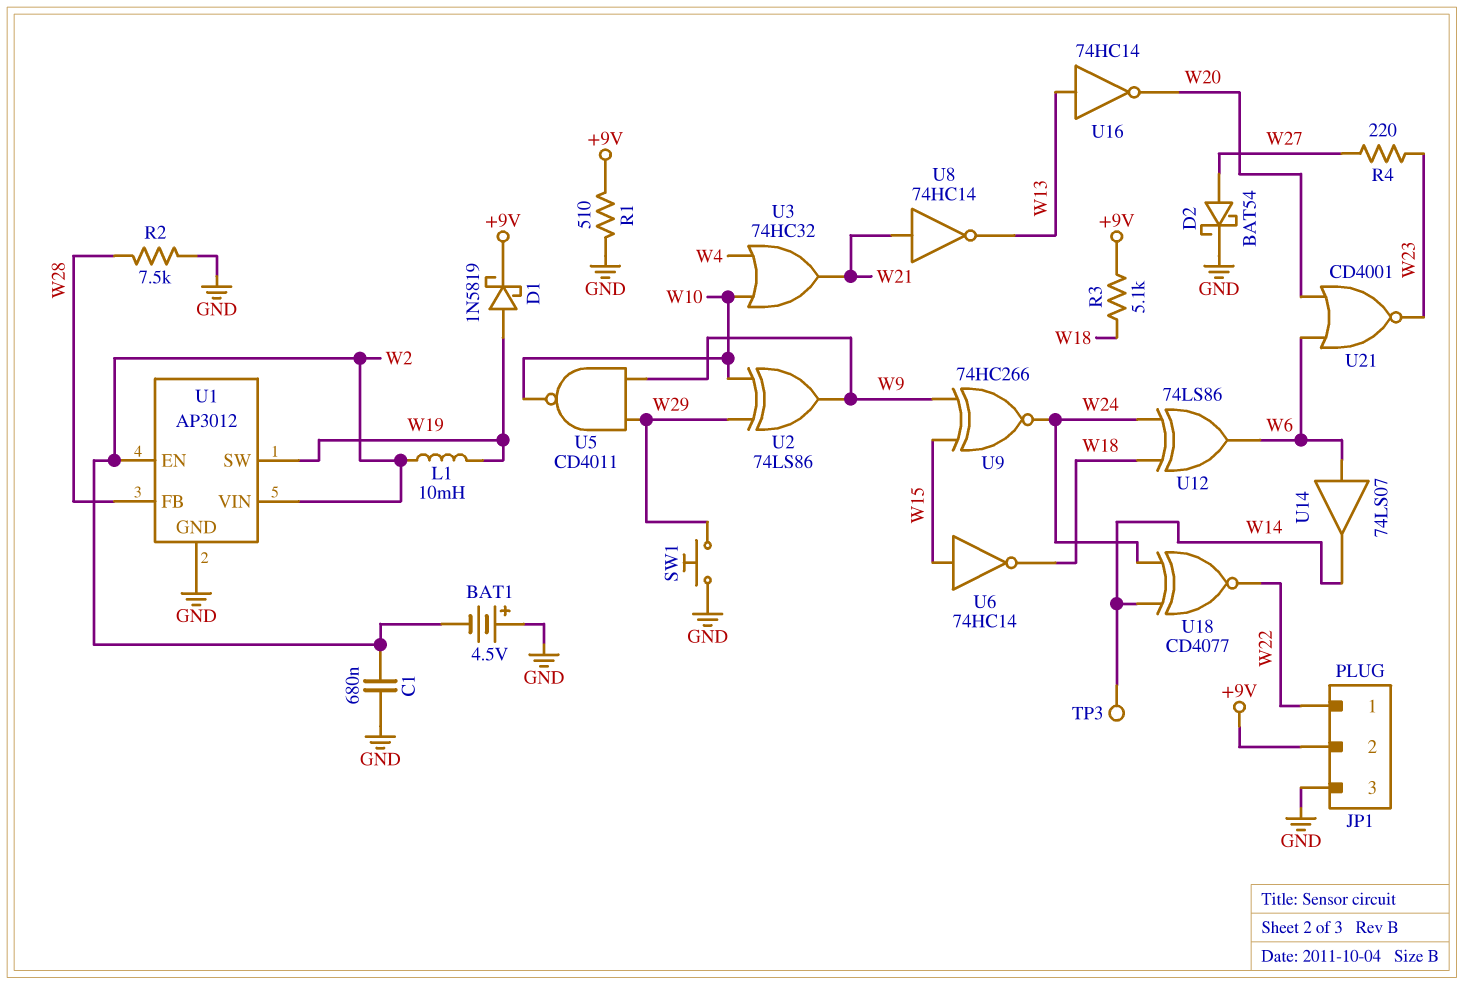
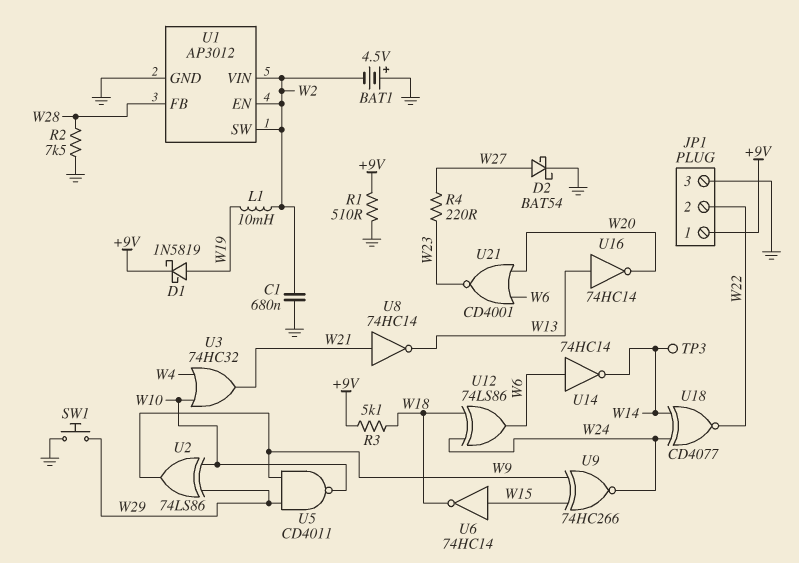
JP1 pin 1: W22 -> +9V
JP1 pin 2: +9V -> W22
U1 pin SW: W19 -> W2
U14: buffer 74LS07 (in W6, out W14) -> NOT 74HC14 (in W6, out W14)

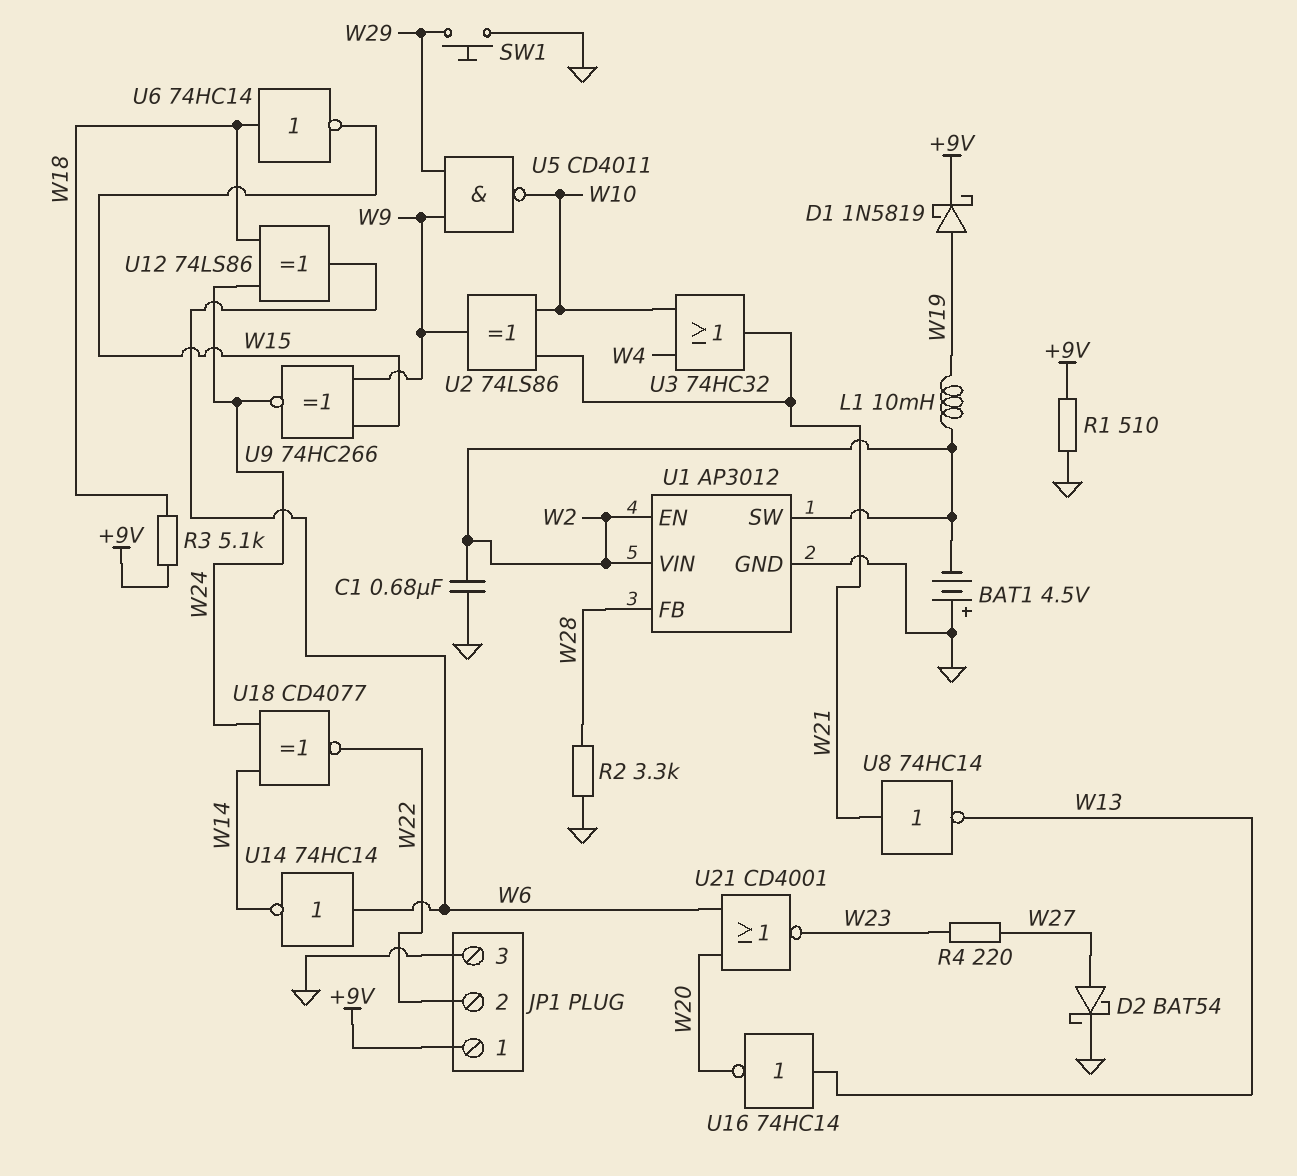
R2: 7.5k (GND, W28) -> 3.3k (GND, W28)
TP3: test point (W14) -> none
U2: XOR 74LS86 (in W10, in W29, out W9) -> XOR 74LS86 (in W10, in W21, out W9)
U6: NOT 74HC14 (in W15, out W18) -> NOT 74HC14 (in W18, out W15)

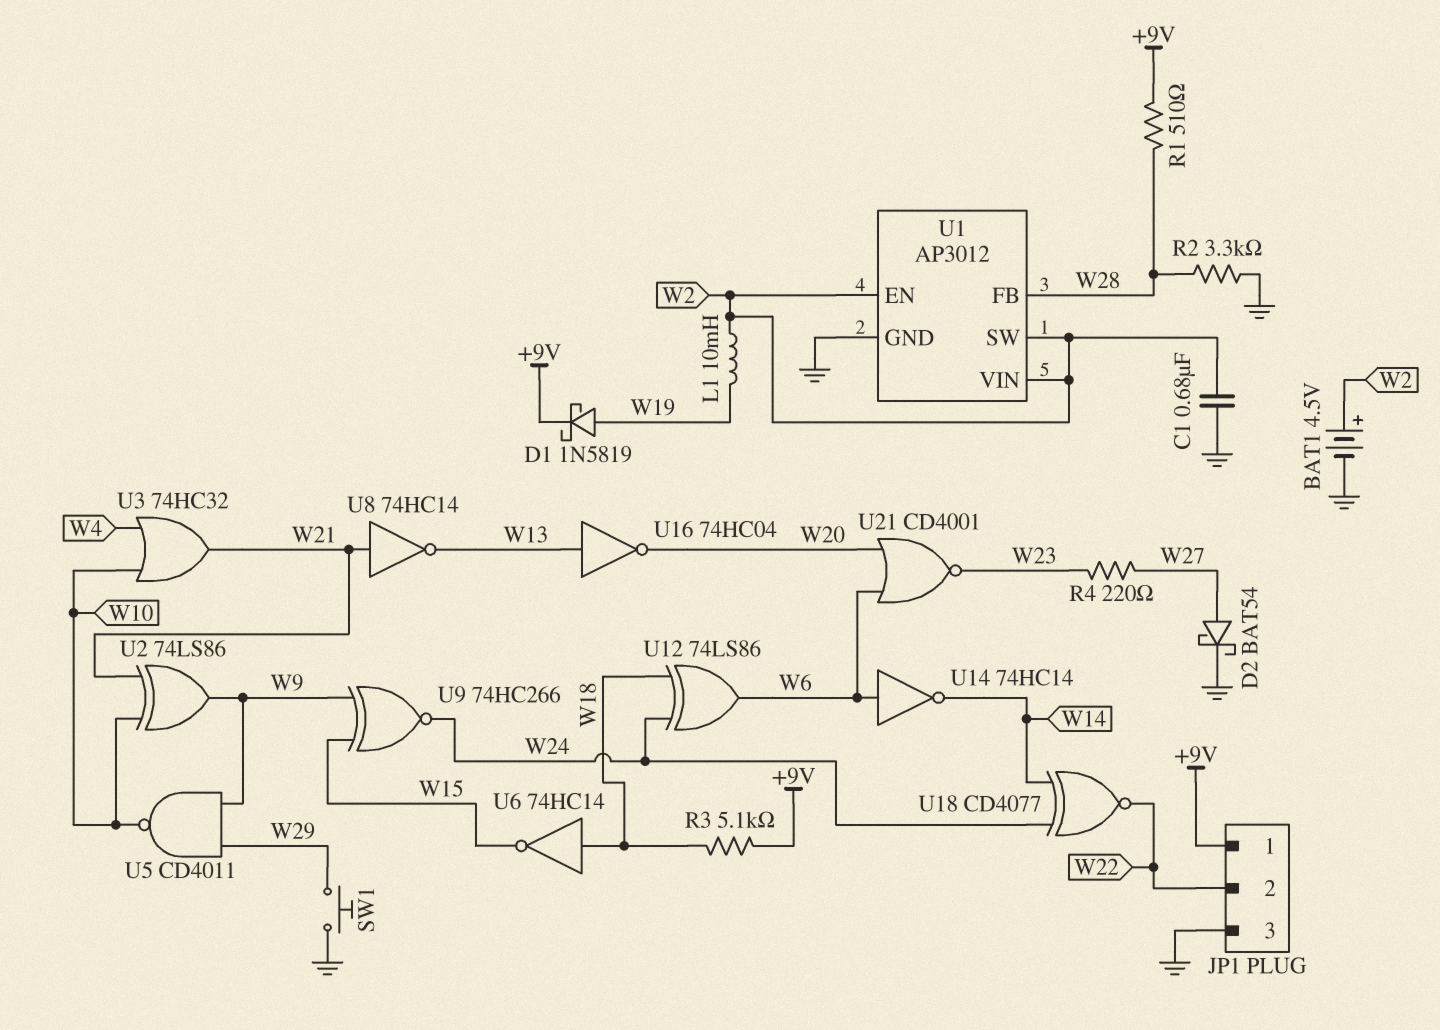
BAT1: 4.5V (plus GND, minus W2) -> 4.5V (plus W2, minus GND)
R1: 510 (+9V, GND) -> 510 (+9V, W28)
U16: NOT 74HC14 (in W13, out W20) -> NOT 74HC04 (in W13, out W20)

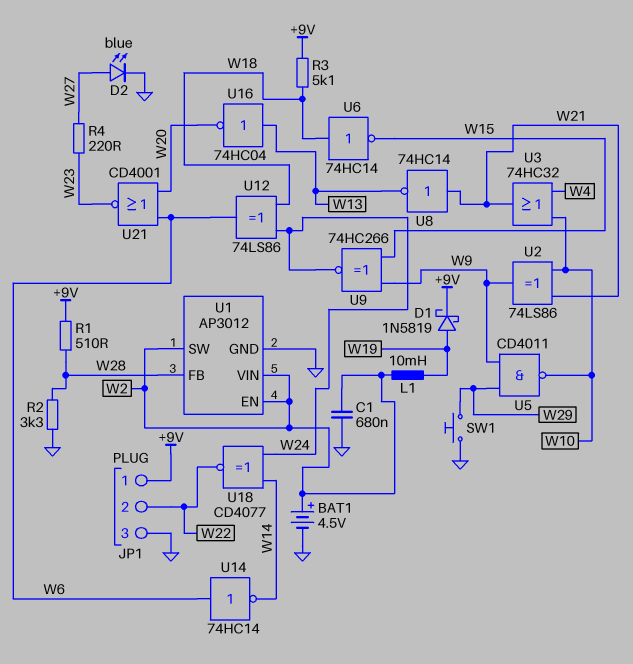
D2: schottky BAT54 (A W27, K GND) -> LED blue (A W27, K GND)

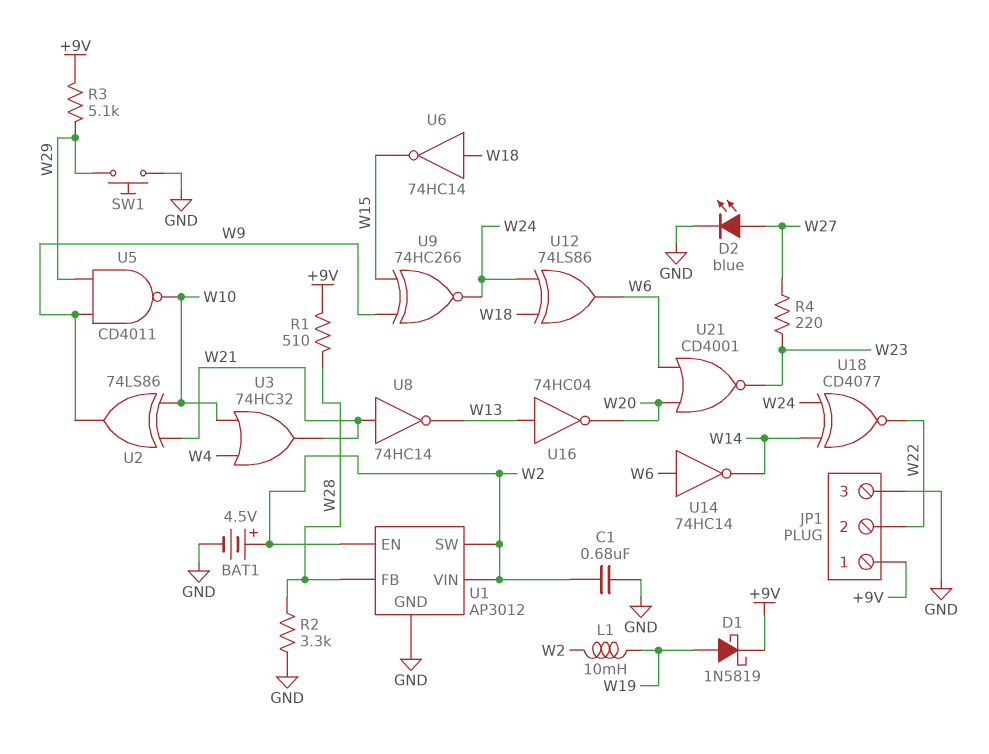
R3: 5.1k (+9V, W18) -> 5.1k (+9V, W29)

